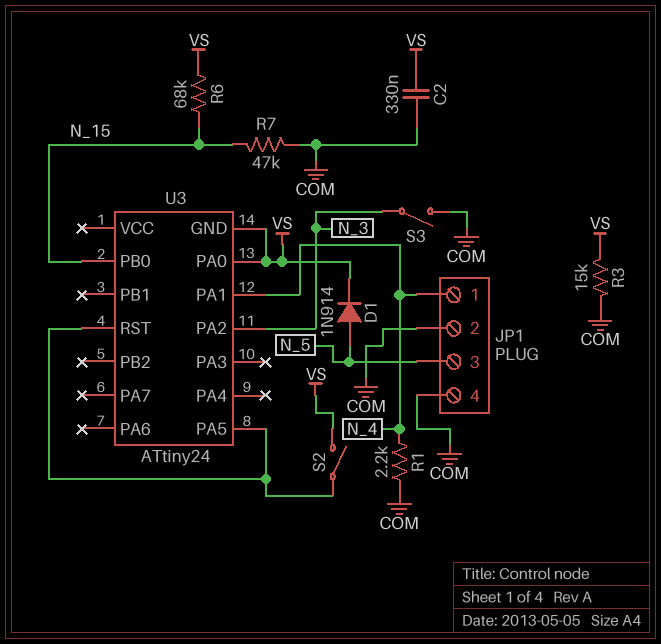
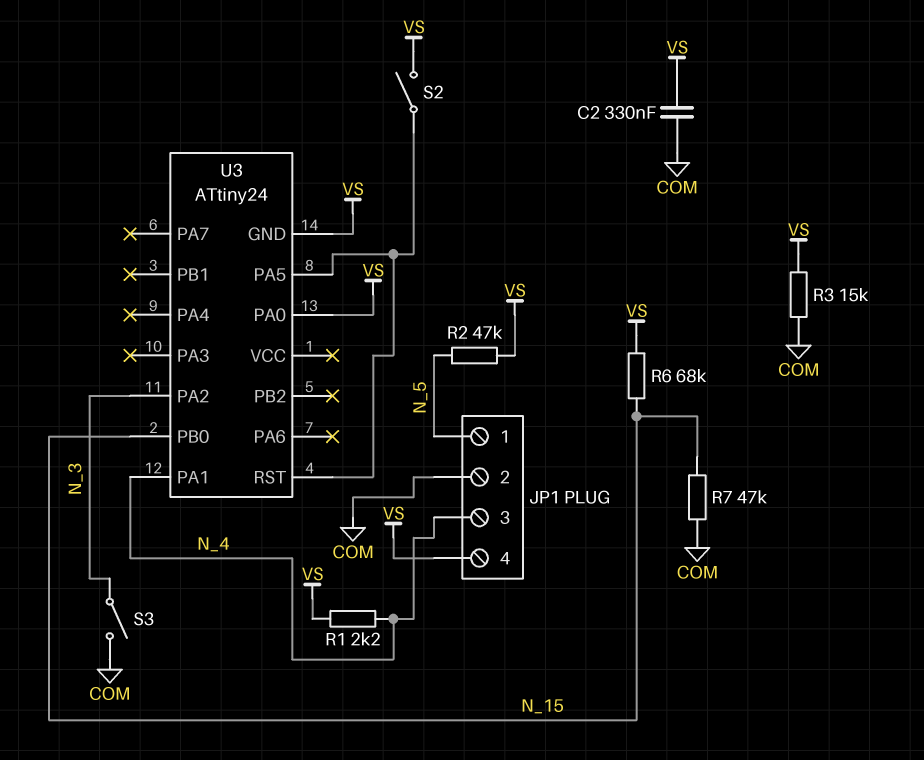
D1: diode 1N914 (A N_5, K VS) -> none
JP1 pin 1: N_4 -> N_5
JP1 pin 3: N_5 -> N_4
JP1 pin 4: COM -> VS
R1: 2.2k (COM, N_4) -> 2.2k (N_4, VS)
R2: none -> 47k (N_5, VS)

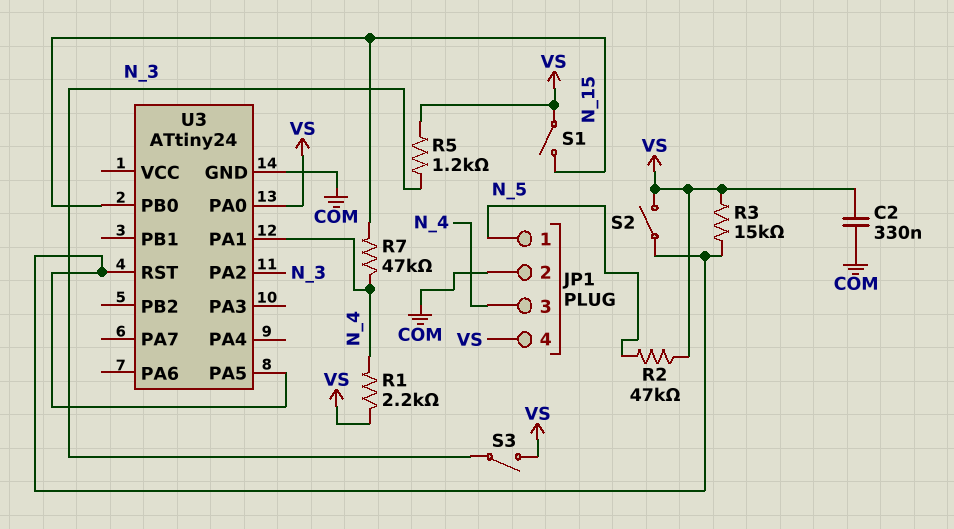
R3: 15k (COM, VS) -> 15k (U3/PA5, VS)
R5: none -> 1.2k (N_3, VS)
R6: 68k (N_15, VS) -> none
R7: 47k (COM, N_15) -> 47k (N_4, N_15)
S1: none -> switch (N_15, VS)
S3: switch (COM, N_3) -> switch (N_3, VS)
U3 pin GND: VS -> COM

